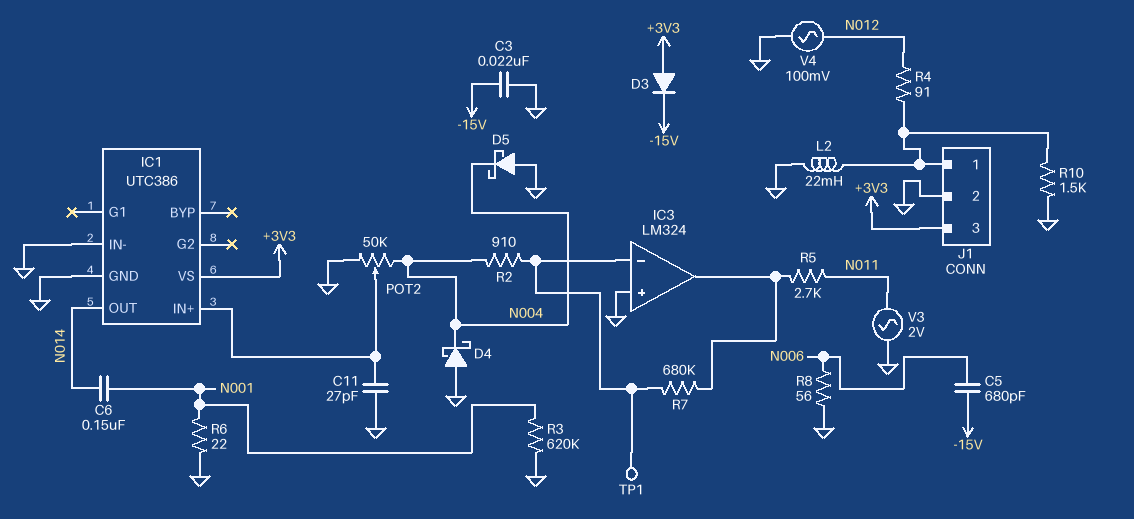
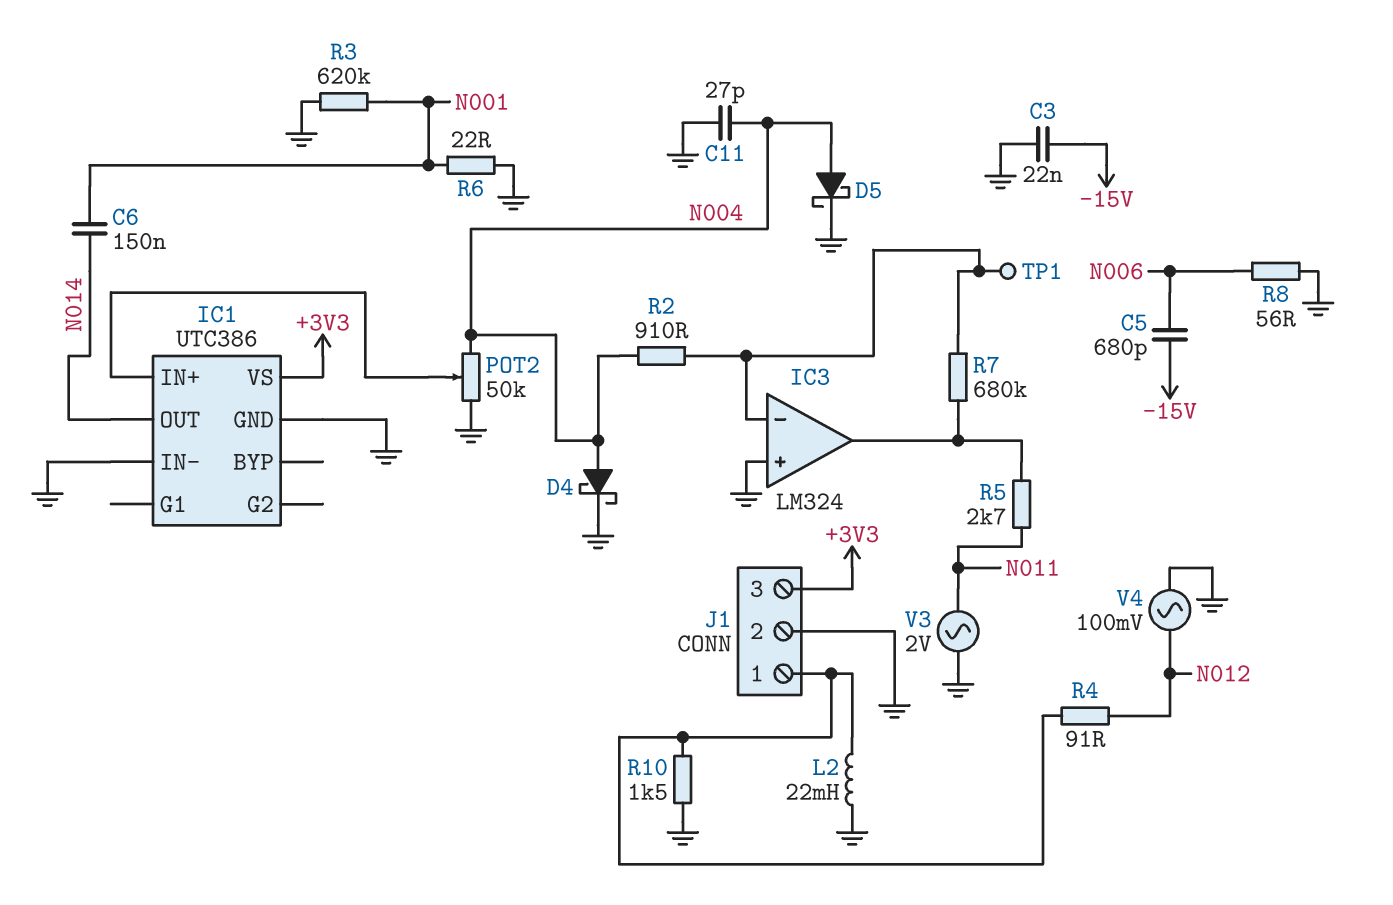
C11: 27pF (GND, IC1/IN+) -> 27pF (GND, N004)
D3: diode (A +3V3, K -15V) -> none
D4: schottky (A GND, K N004) -> schottky (A N004, K GND)
D5: schottky (A GND, K N004) -> schottky (A N004, K GND)

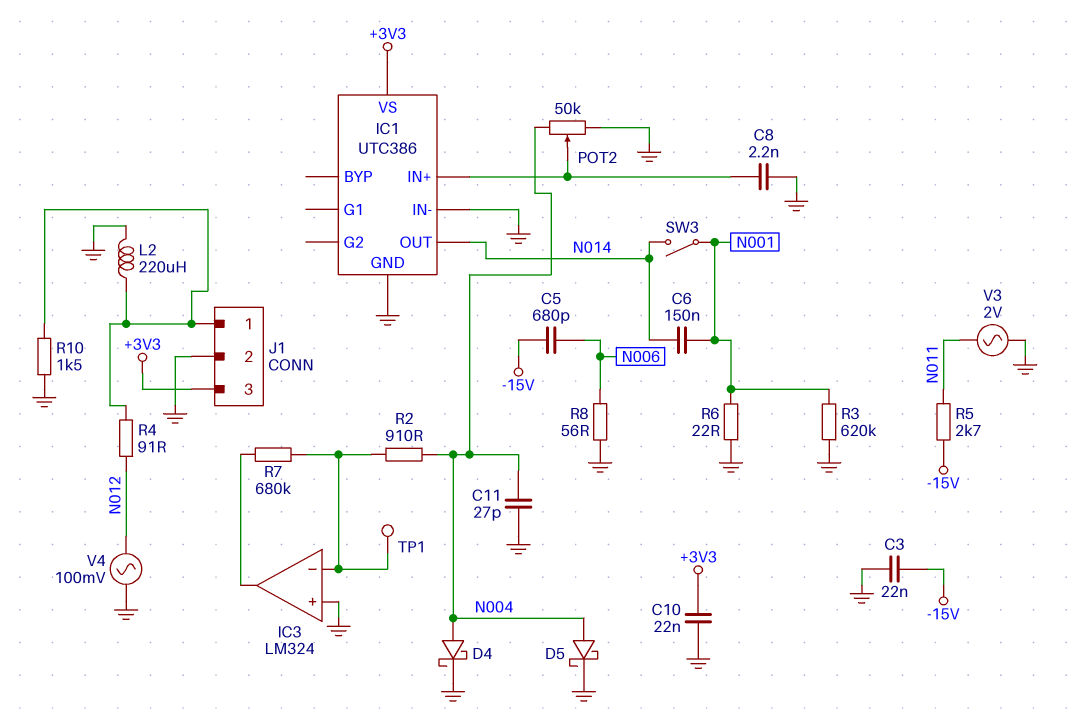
C8: none -> 2.2nF (GND, IC1/IN+)
C10: none -> 22nF (+3V3, GND)
L2: 22mH (GND, J1/1) -> 220uH (GND, J1/1)
R5: 2.7k (IC3/out, N011) -> 2.7k (-15V, N011)
SW3: none -> switch (N001, N014)

